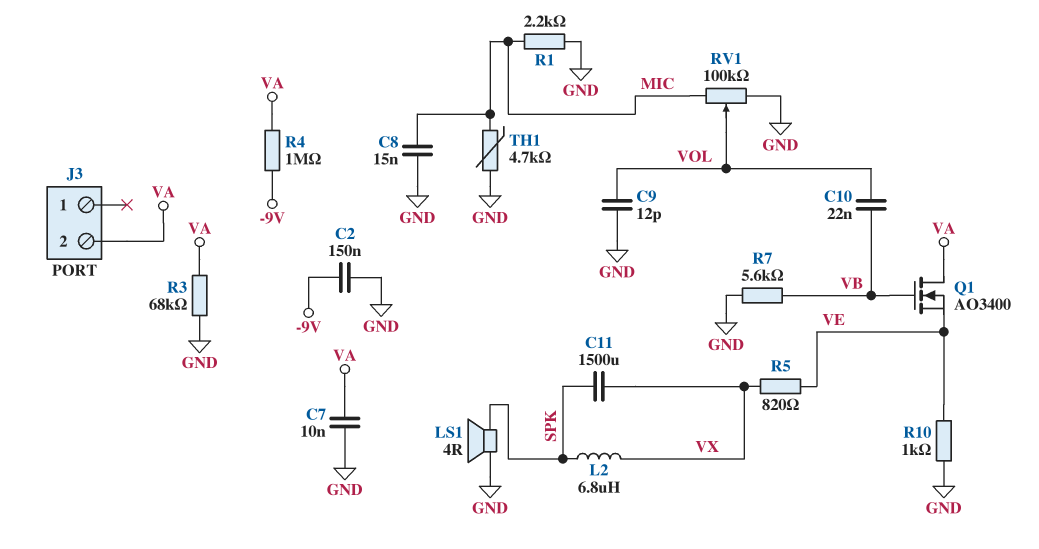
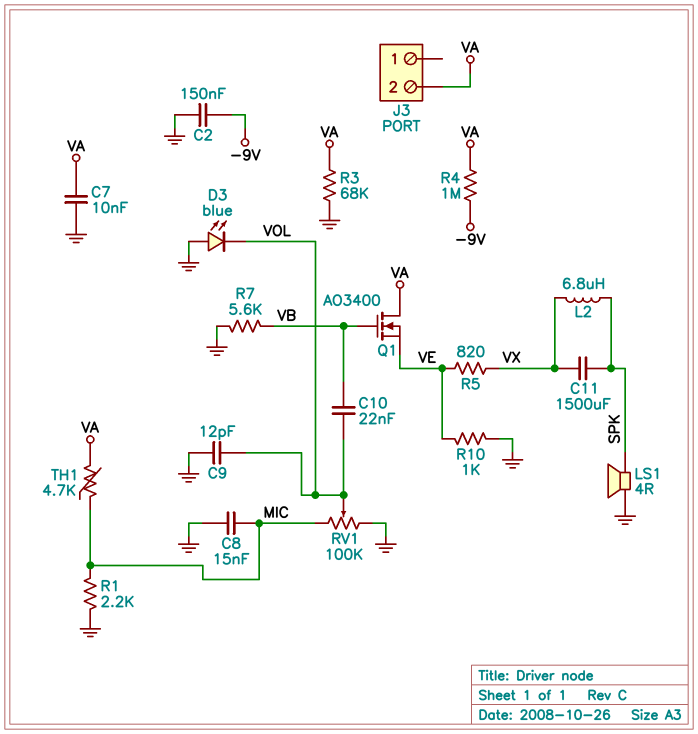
D3: none -> LED blue (A GND, K VOL)
TH1: 4.7k (GND, MIC) -> 4.7k (MIC, VA)

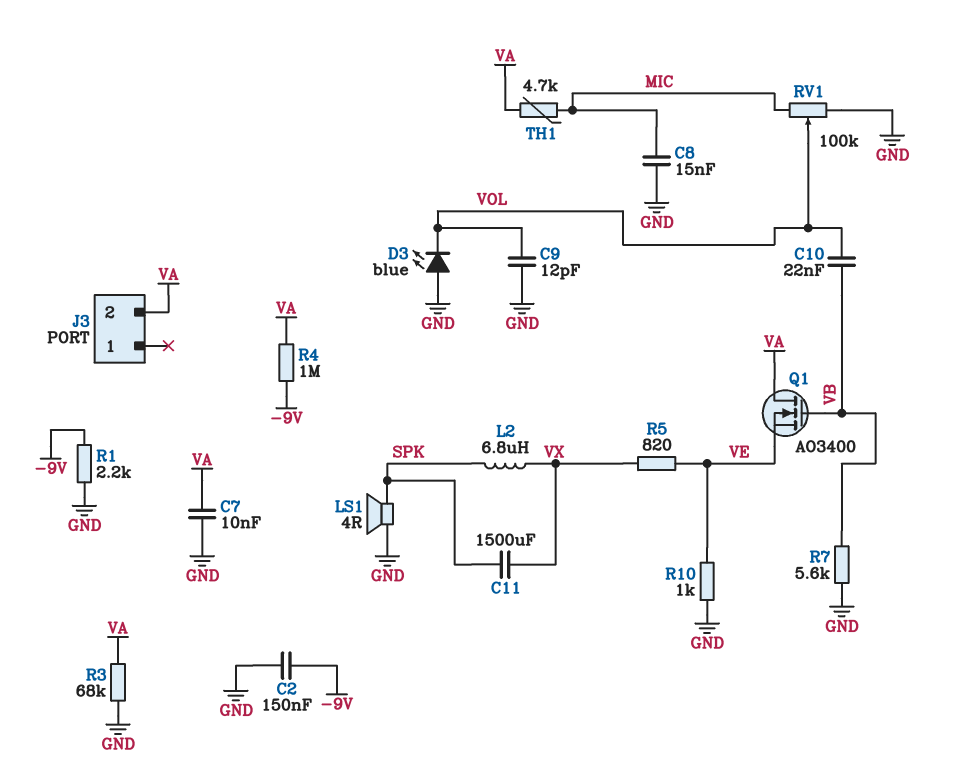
R1: 2.2k (GND, MIC) -> 2.2k (-9V, GND)

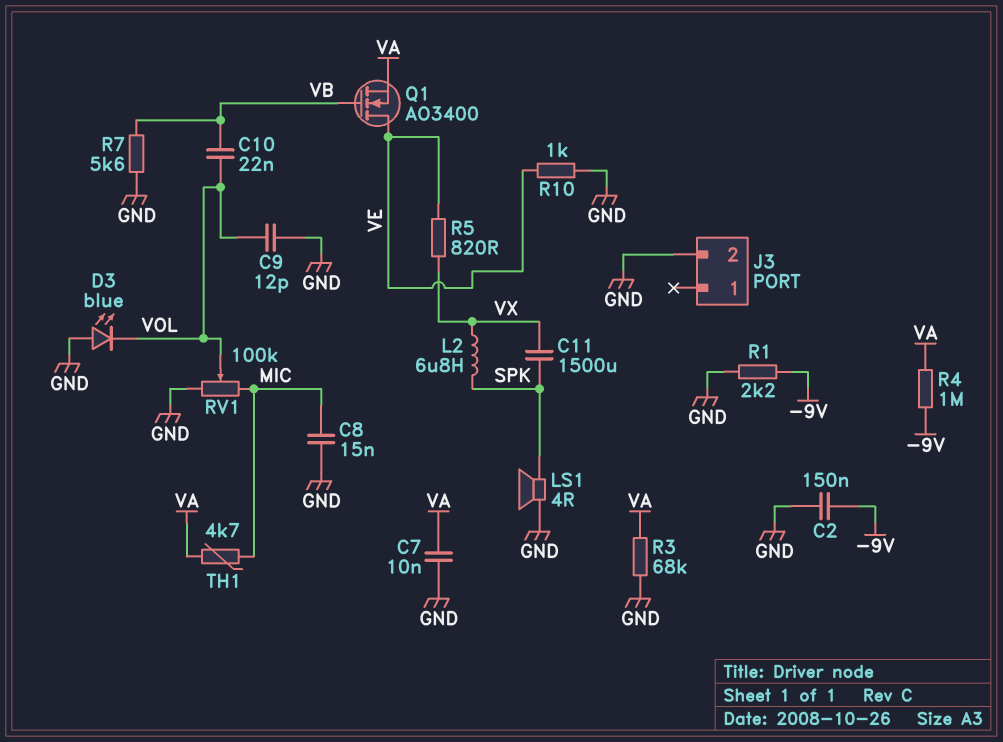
J3 pin 2: VA -> GND
Q1: NMOS AO3400 (G VB, D VA, S VE) -> NMOS AO3400 (G VB, D VE, S VA)

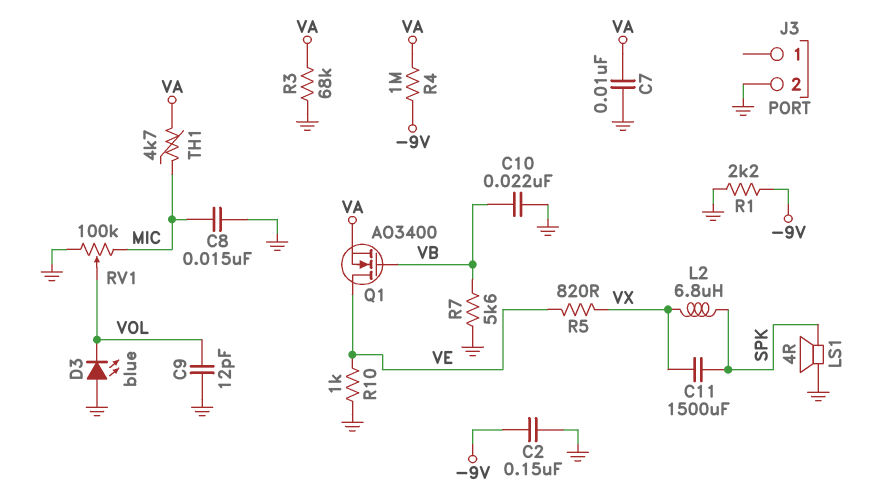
C10: 22nF (VB, VOL) -> 22nF (GND, VB)

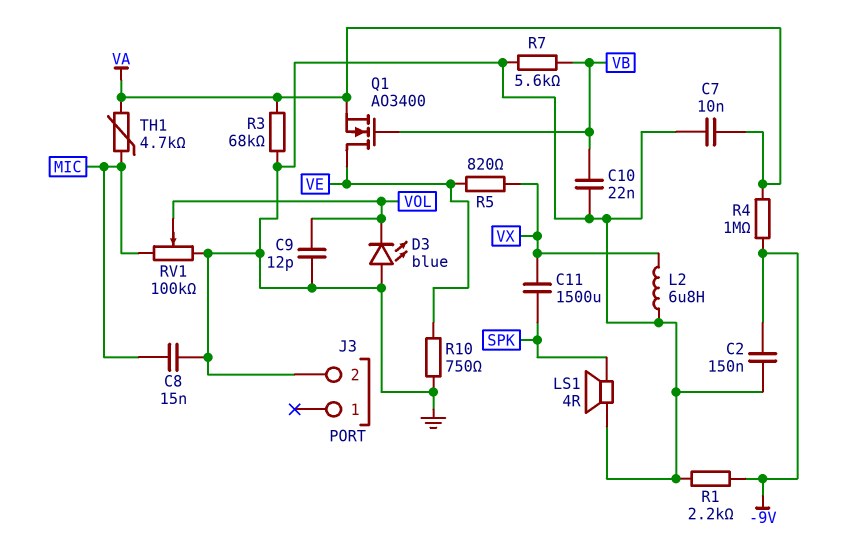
L2: 6.8uH (SPK, VX) -> 6.8uH (GND, VX)
R10: 1k (GND, VE) -> 750 (GND, VE)

